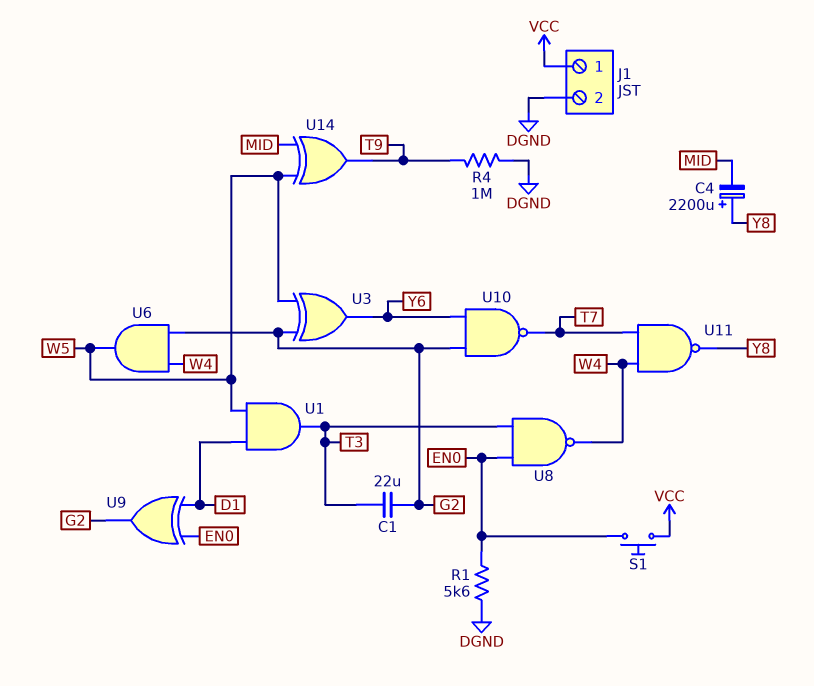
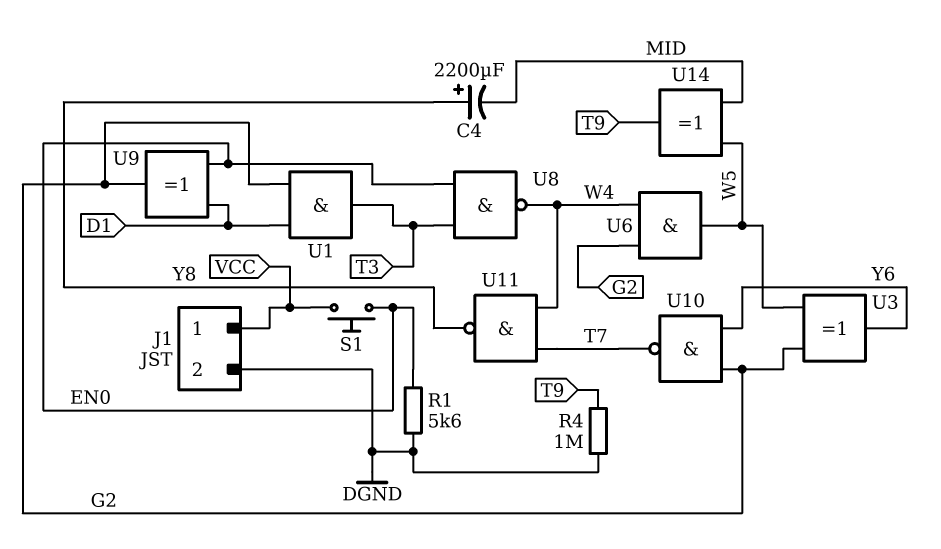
C1: 22uF (G2, T3) -> none
U1: AND (in D1, in W5, out T3) -> AND (in D1, in G2, out T3)

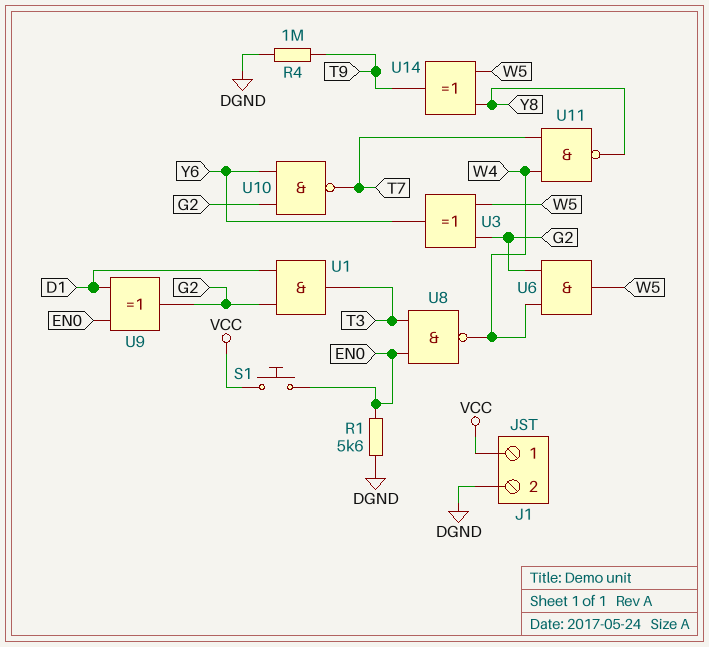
C4: 2200uF (plus Y8, minus MID) -> none
U14: XOR (in MID, in W5, out T9) -> XOR (in W5, in Y8, out T9)

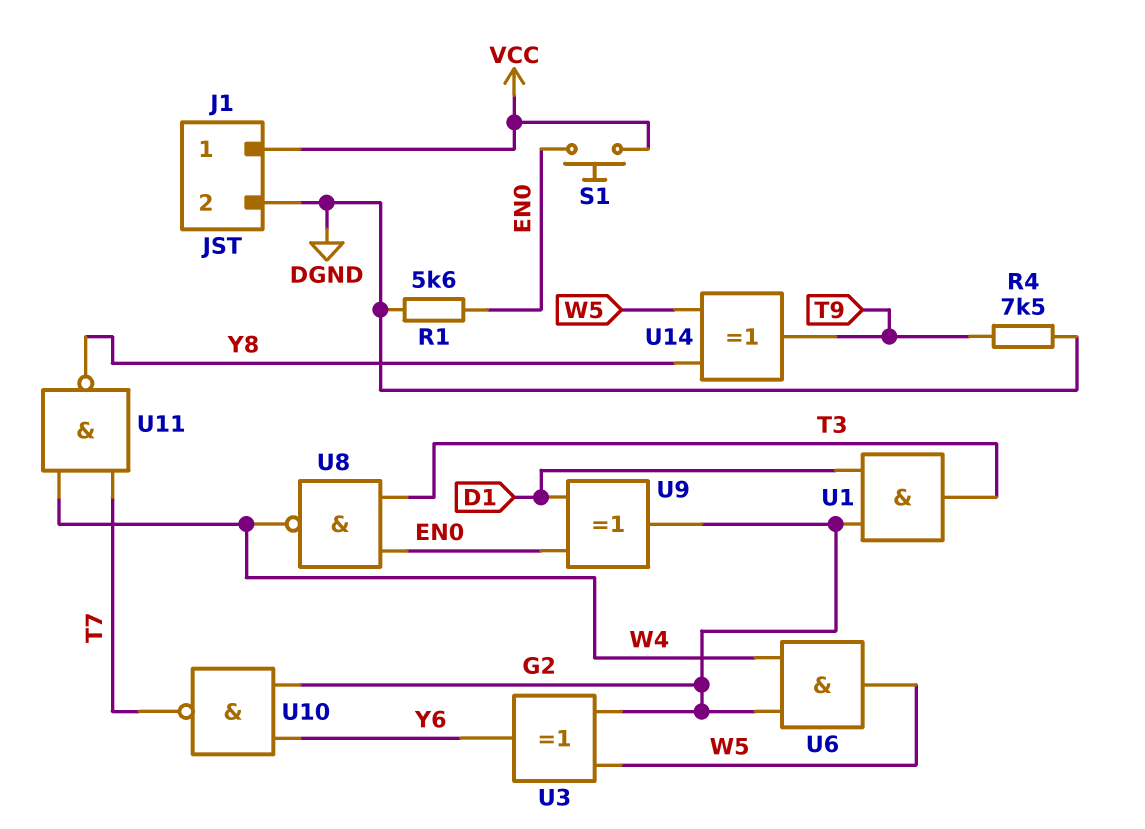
R4: 1M (DGND, T9) -> 7.5k (DGND, T9)

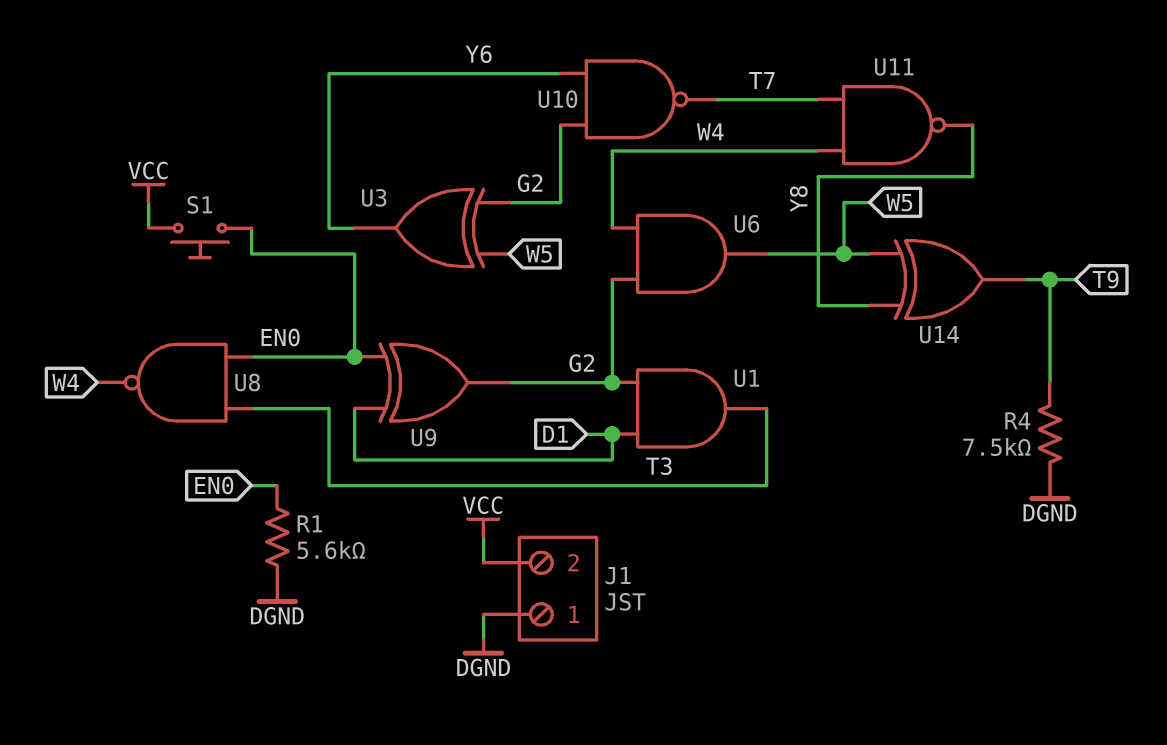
J1 pin 1: VCC -> DGND
J1 pin 2: DGND -> VCC

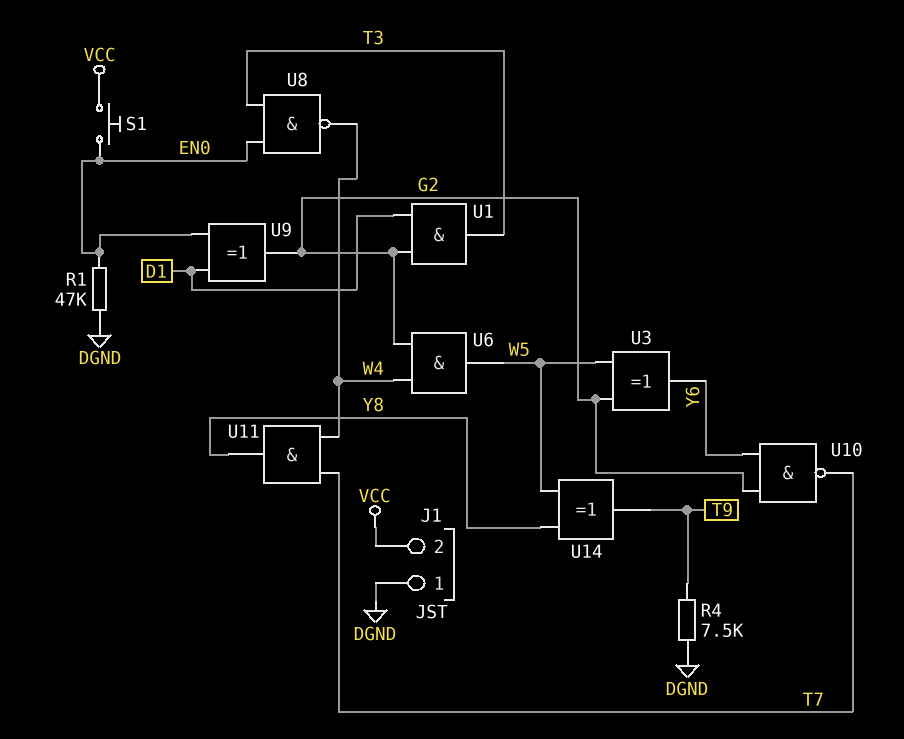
R1: 5.6k (DGND, EN0) -> 47k (DGND, EN0)
U11: NAND (in T7, in W4, out Y8) -> AND (in T7, in W4, out Y8)

